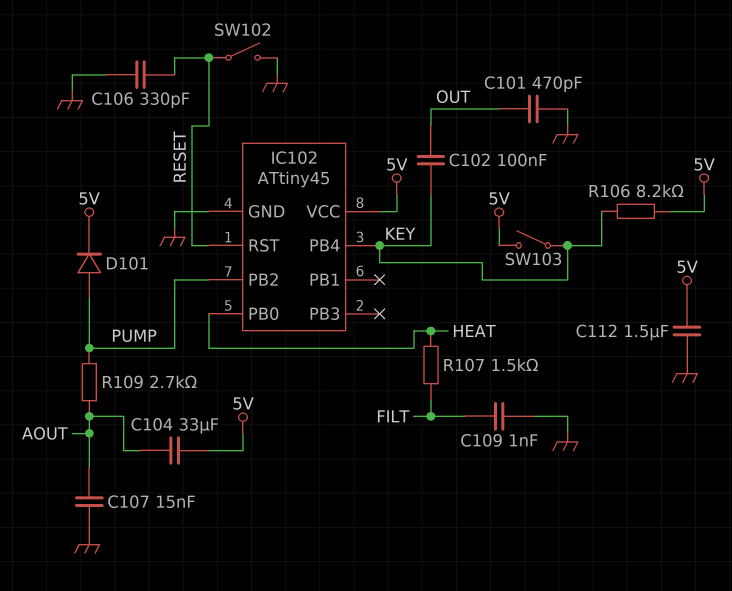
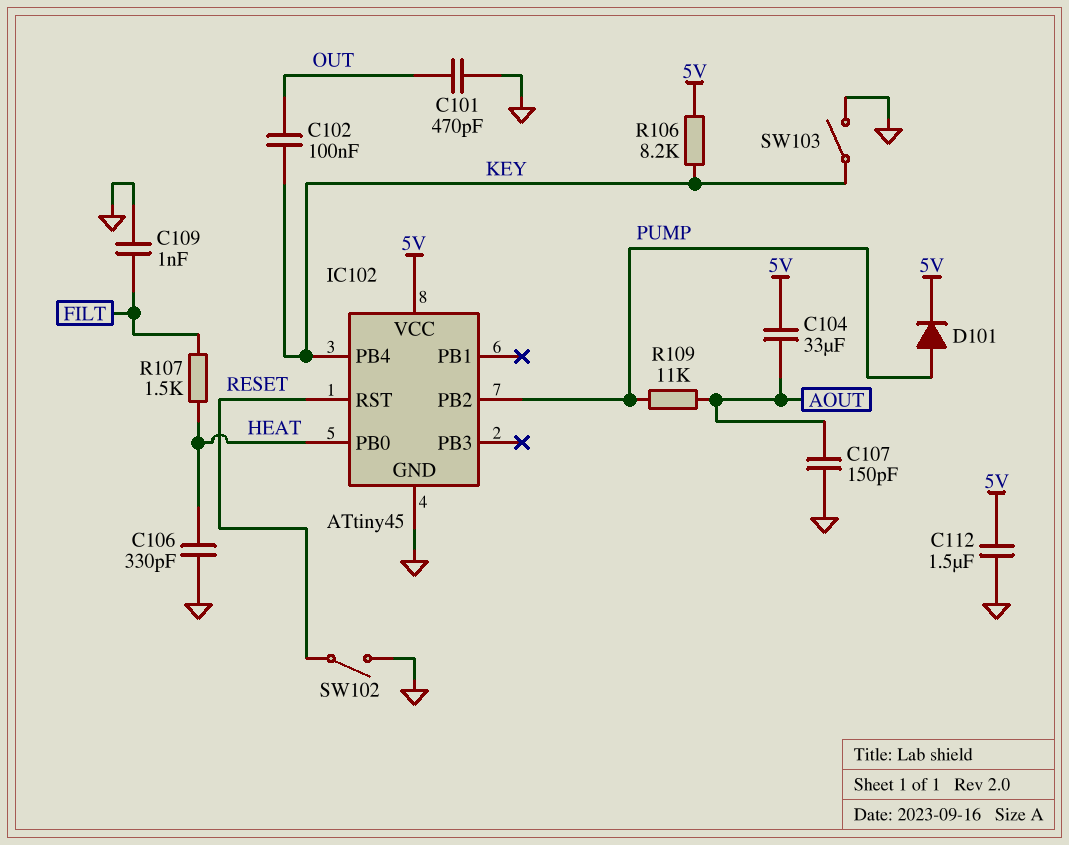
C106: 330pF (GND, RESET) -> 330pF (GND, HEAT)
C107: 15nF (AOUT, GND) -> 150pF (AOUT, GND)
R109: 2.7k (AOUT, PUMP) -> 11k (AOUT, PUMP)
SW103: switch (5V, KEY) -> switch (GND, KEY)

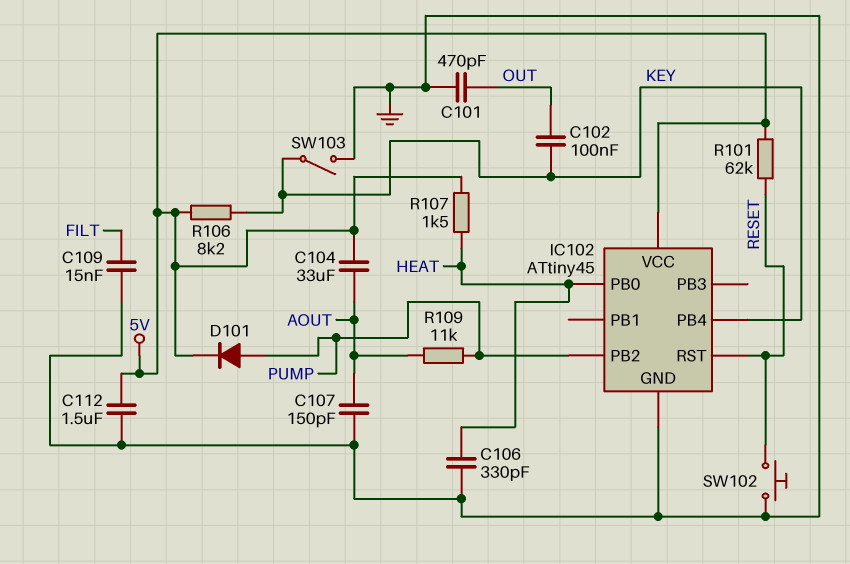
C109: 1nF (FILT, GND) -> 15nF (FILT, GND)
R101: none -> 62k (5V, RESET)
R107: 1.5k (FILT, HEAT) -> 1.5k (5V, HEAT)
SW102: switch (GND, RESET) -> button (GND, RESET)

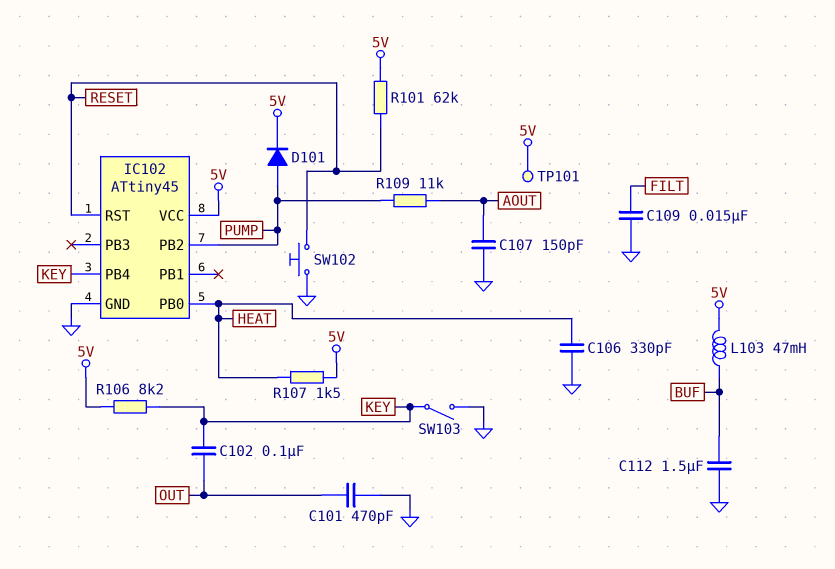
C104: 33uF (5V, AOUT) -> none
C112: 1.5uF (5V, GND) -> 1.5uF (BUF, GND)
L103: none -> 47mH (5V, BUF)
TP101: none -> test point (5V)

